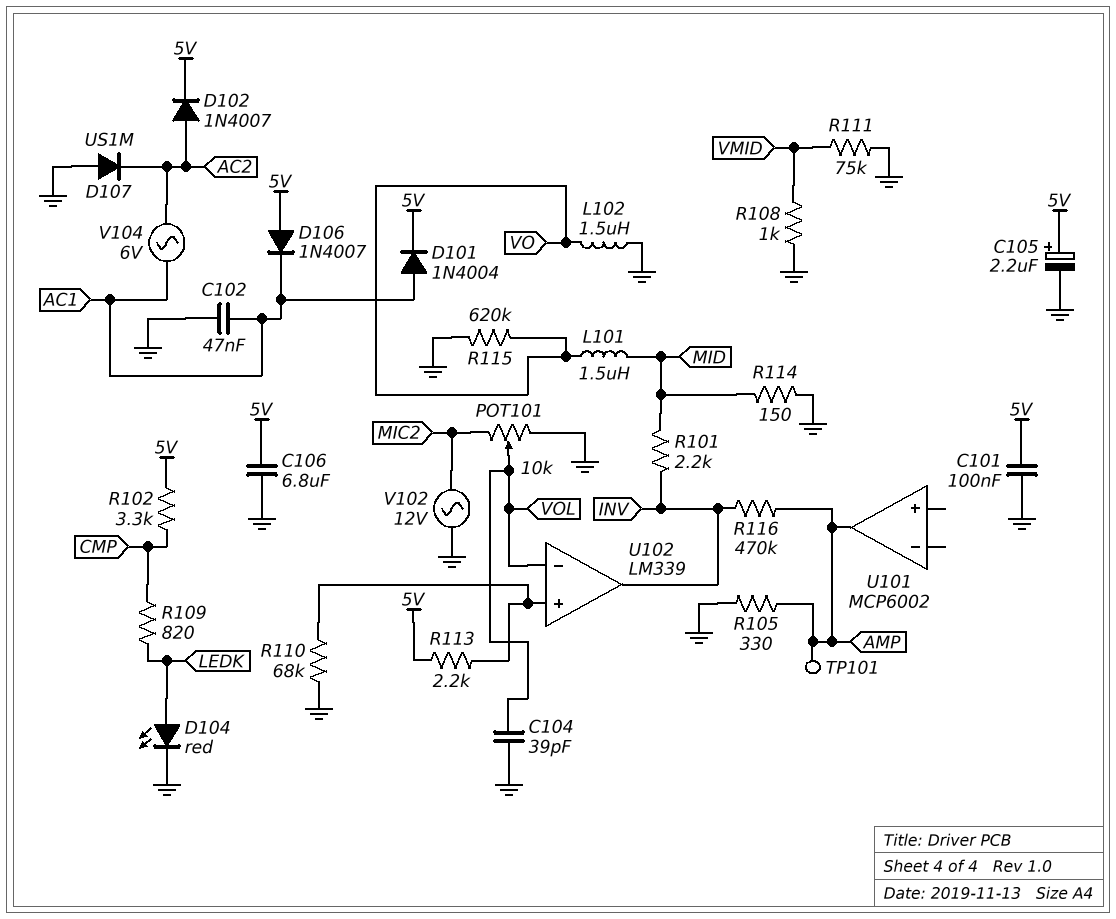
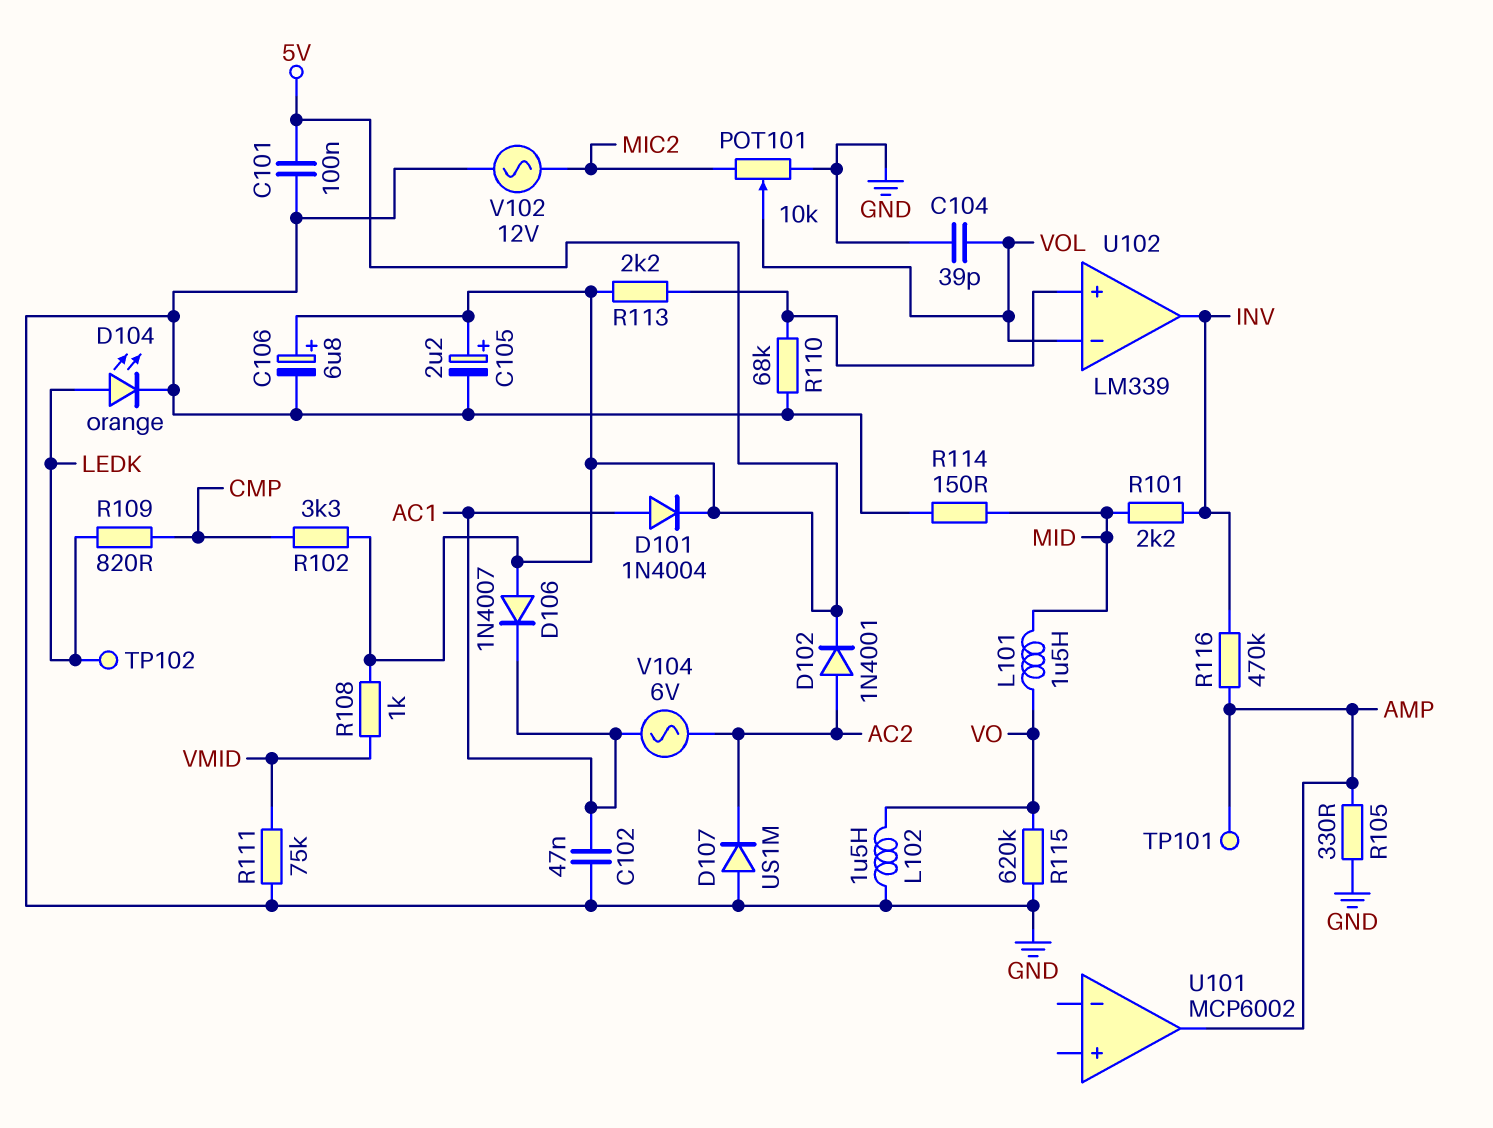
C106: 6.8uF (5V, GND) -> 6.8uF (plus 5V, minus GND)
D102: diode 1N4007 (A AC2, K 5V) -> diode 1N4001 (A AC2, K 5V)
D104: LED red (A LEDK, K GND) -> LED orange (A LEDK, K GND)
R108: 1k (GND, VMID) -> 1k (5V, VMID)
TP102: none -> test point (LEDK)

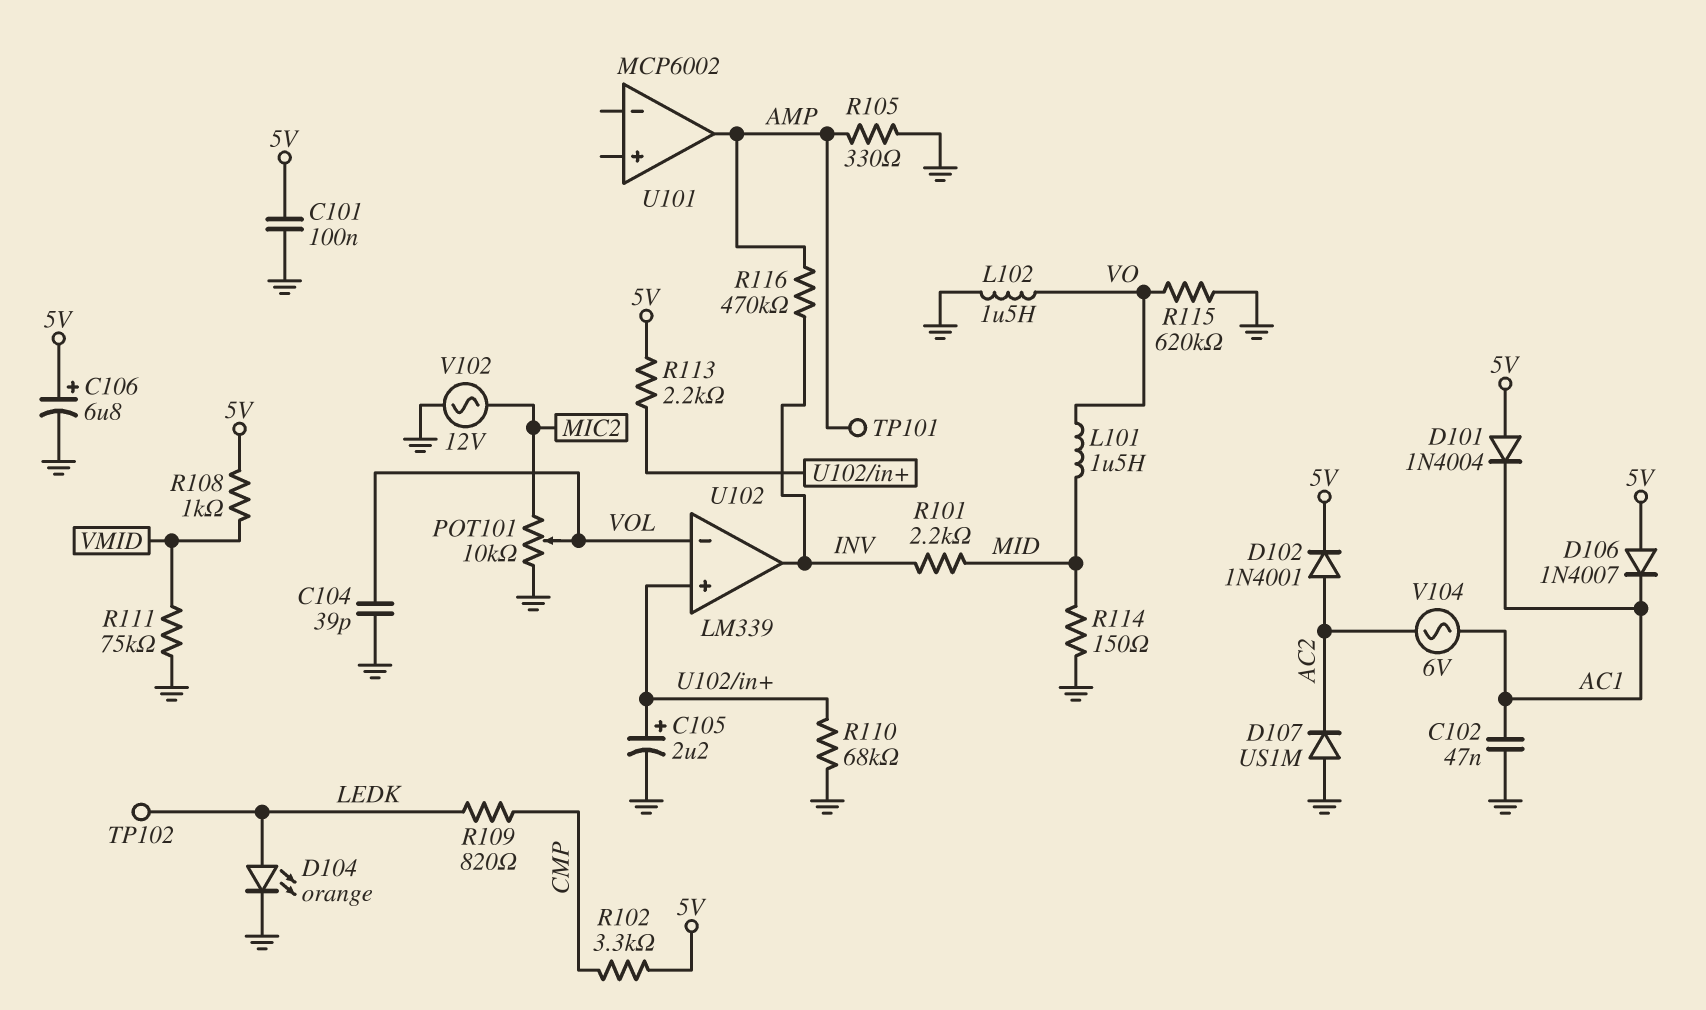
C105: 2.2uF (plus 5V, minus GND) -> 2.2uF (plus U102/in+, minus GND)
D101: diode 1N4004 (A AC1, K 5V) -> diode 1N4004 (A 5V, K AC1)

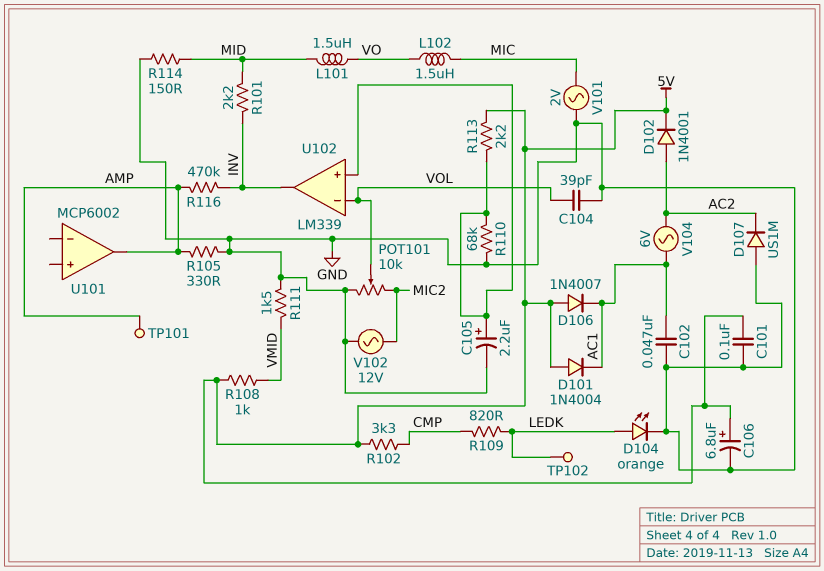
L102: 1.5uH (GND, VO) -> 1.5uH (MIC, VO)
R111: 75k (GND, VMID) -> 1.5k (GND, VMID)
R115: 620k (GND, VO) -> none
V101: none -> AC 2V (GND, MIC)

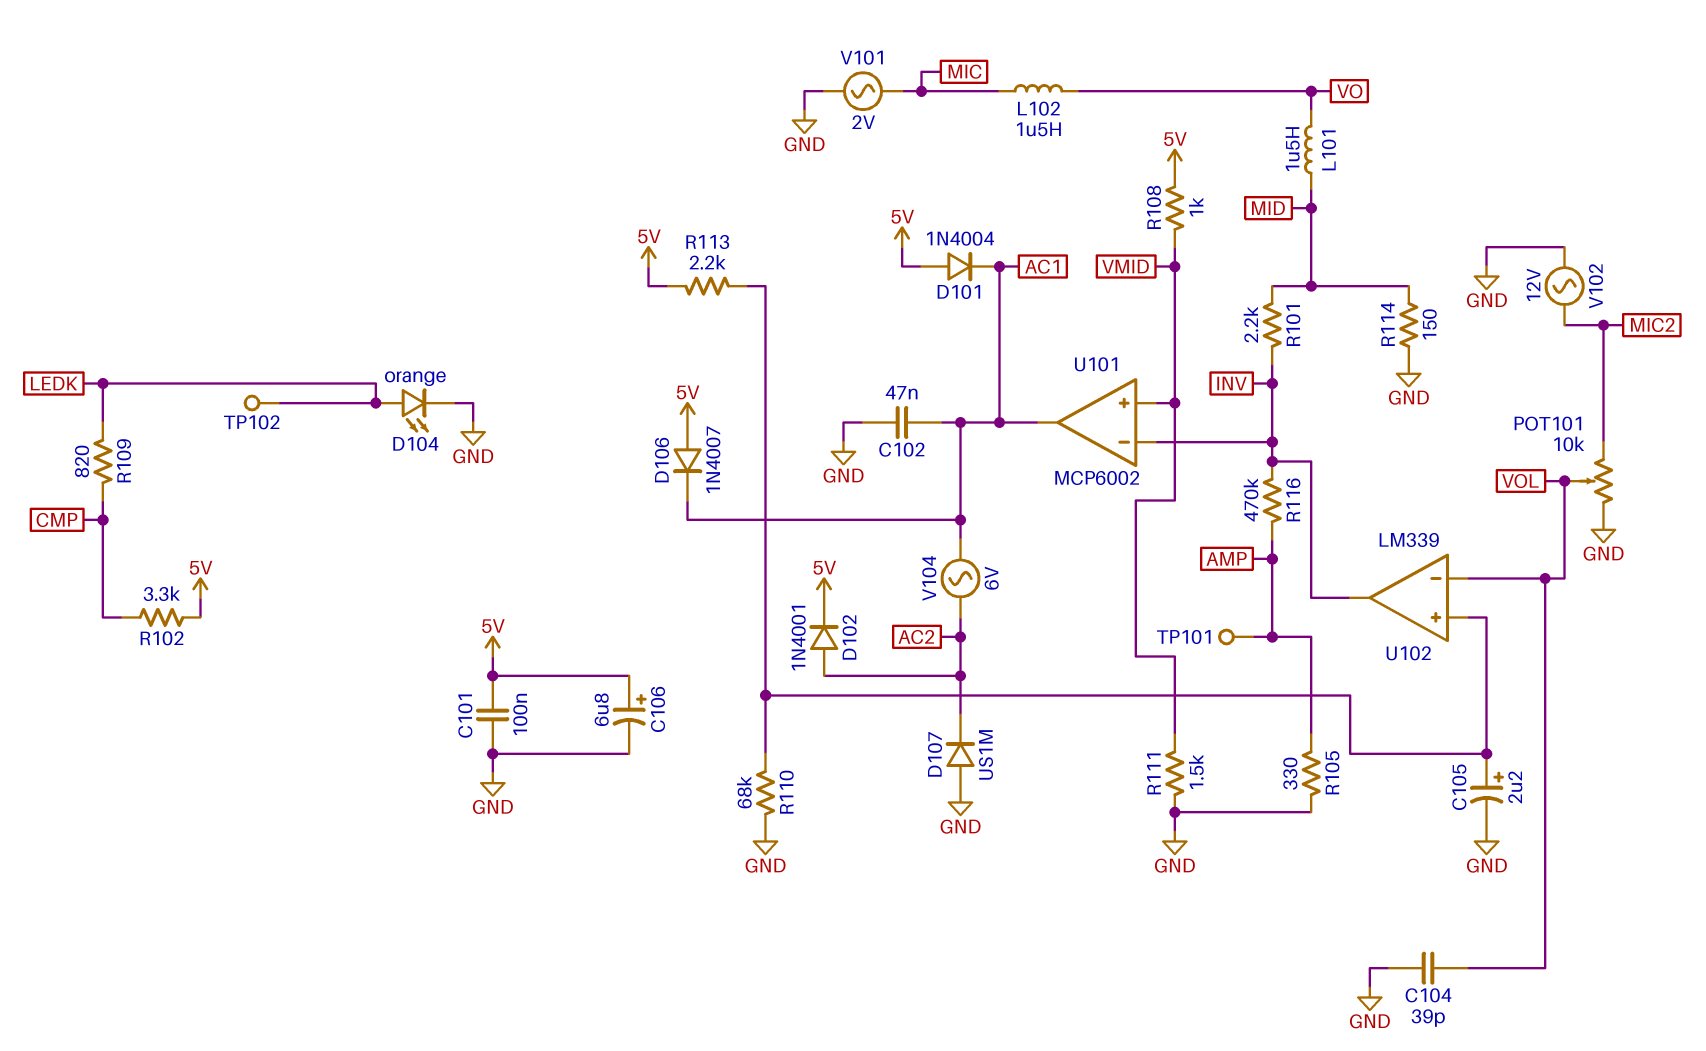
U101 pin in+: none -> VMID
U101 pin in-: none -> INV
U101 pin out: AMP -> AC1

